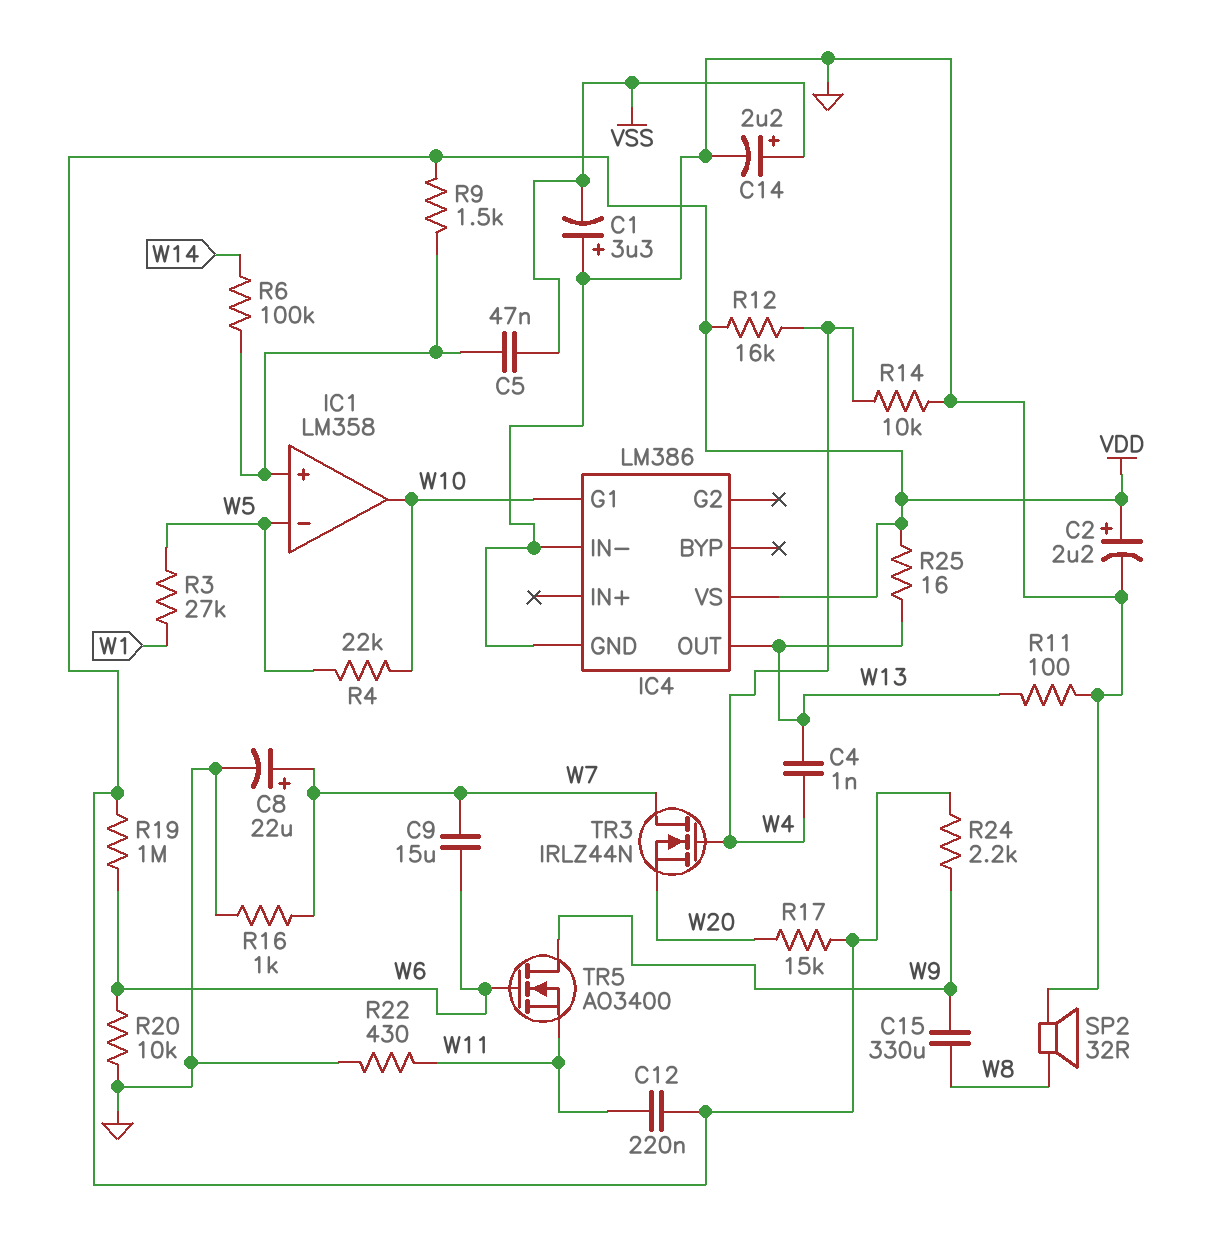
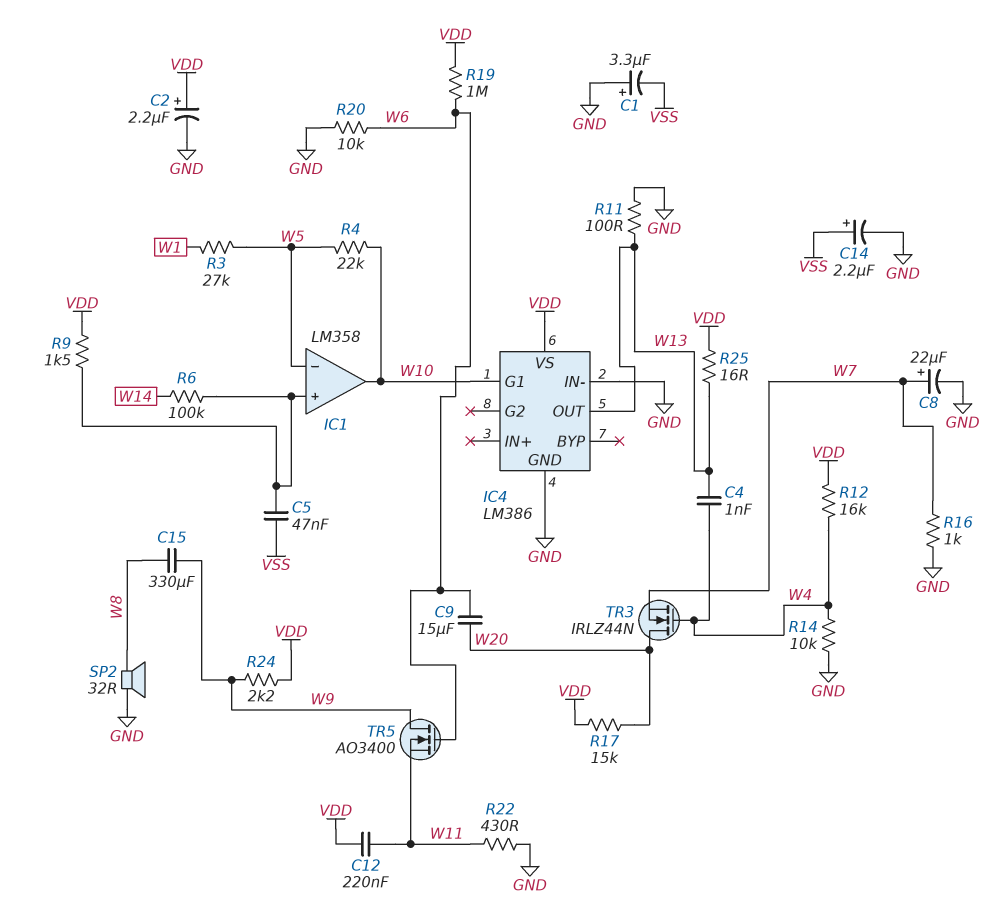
C9: 15uF (W6, W7) -> 15uF (W6, W20)
TR3: NMOS IRLZ44N (G W4, D W7, S W20) -> NMOS IRLZ44N (G W4, D W20, S W7)

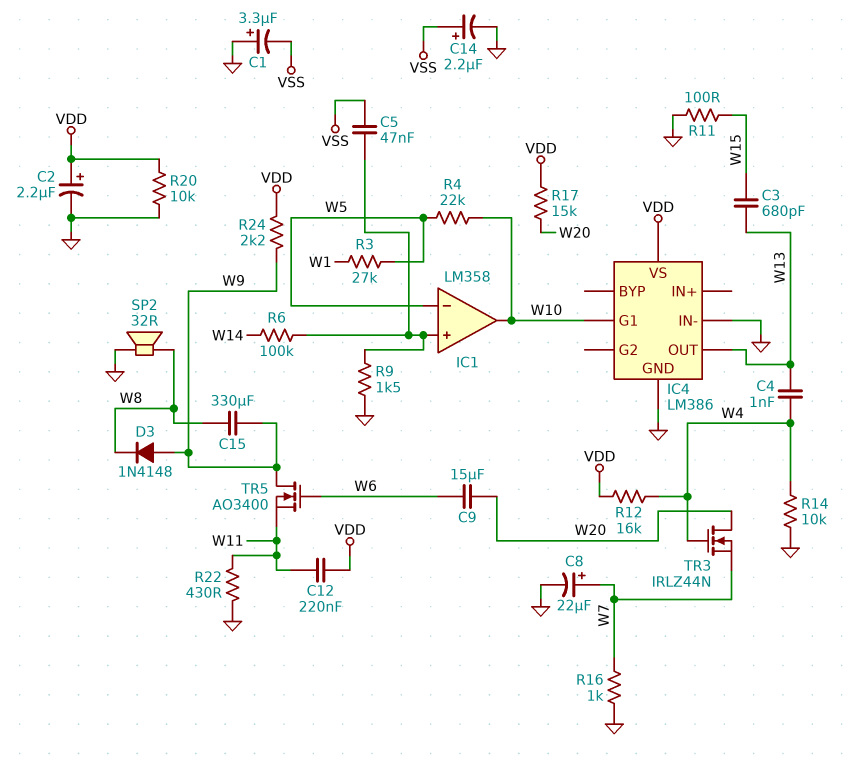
C3: none -> 680pF (W13, W15)
D3: none -> diode 1N4148 (A W9, K W8)
R9: 1.5k (IC1/in+, VDD) -> 1.5k (GND, IC1/in+)
R11: 100 (GND, W13) -> 100 (GND, W15)
R19: 1M (VDD, W6) -> none
R20: 10k (GND, W6) -> 10k (GND, VDD)
R25: 16 (VDD, W13) -> none

